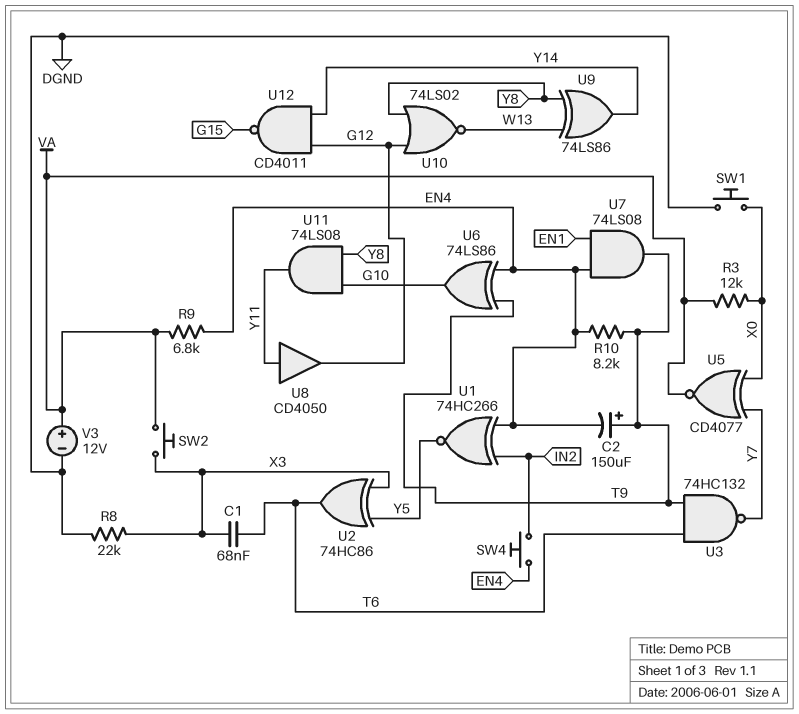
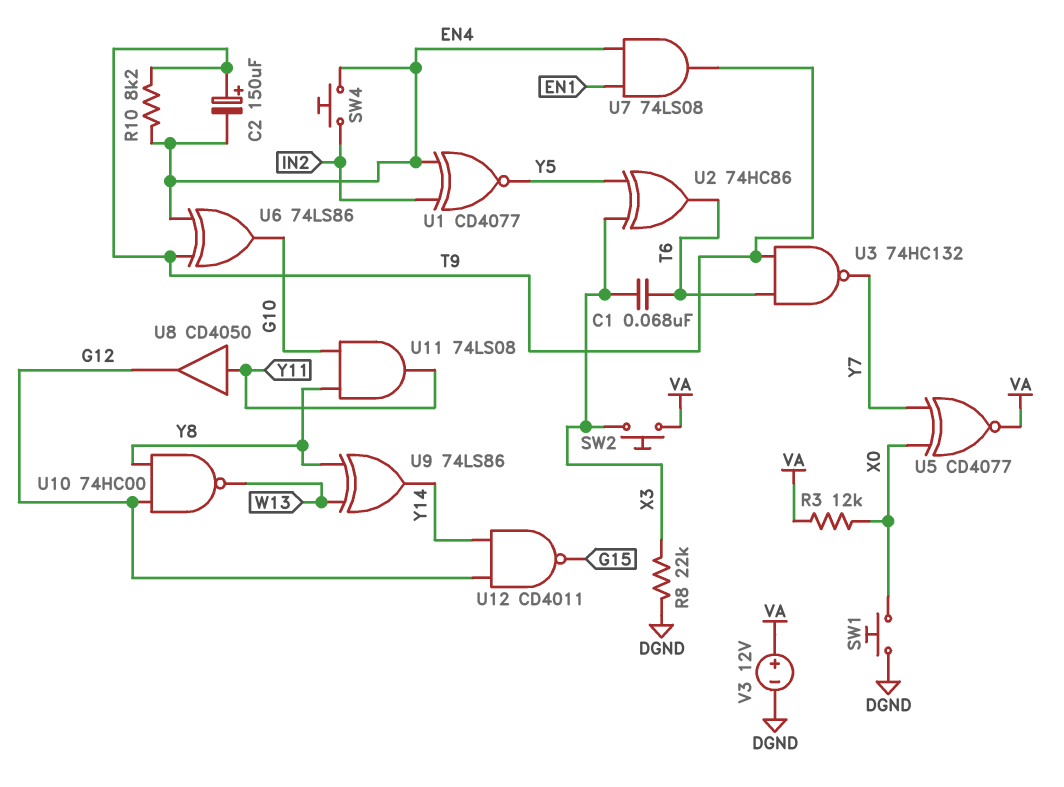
R9: 6.8k (EN4, VA) -> none
U1: XNOR 74HC266 (in EN4, in IN2, out Y5) -> XNOR CD4077 (in EN4, in IN2, out Y5)
U10: NOR 74LS02 (in G12, in Y8, out W13) -> NAND 74HC00 (in G12, in Y8, out W13)

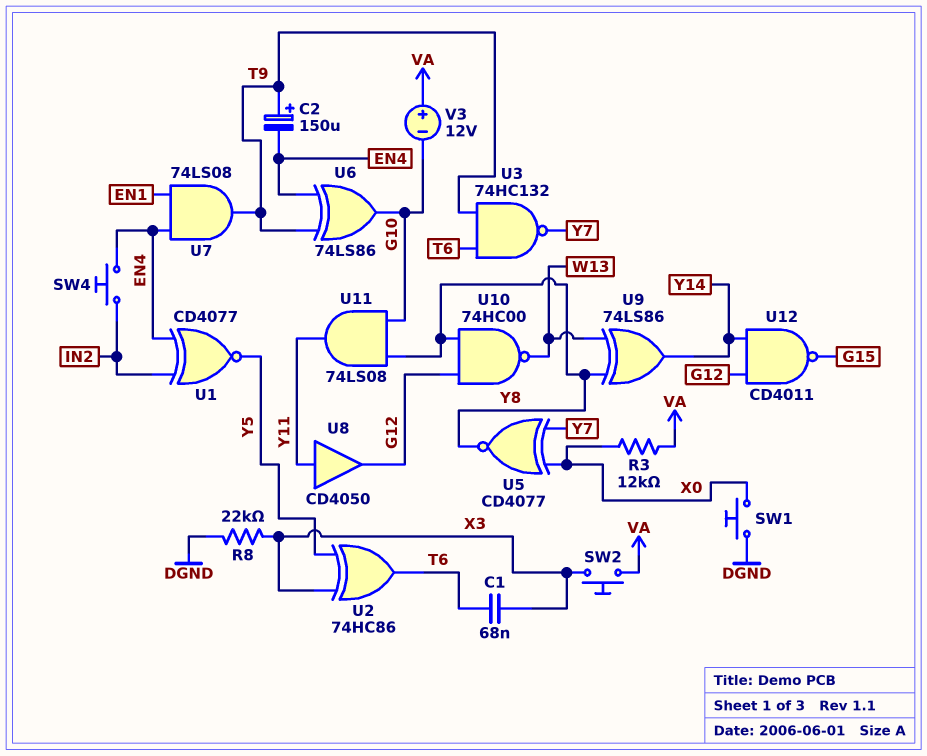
R10: 8.2k (EN4, T9) -> none
U5: XNOR CD4077 (in X0, in Y7, out VA) -> XNOR CD4077 (in X0, in Y7, out Y8)
V3: 12V (plus VA, minus DGND) -> 12V (plus VA, minus G10)

